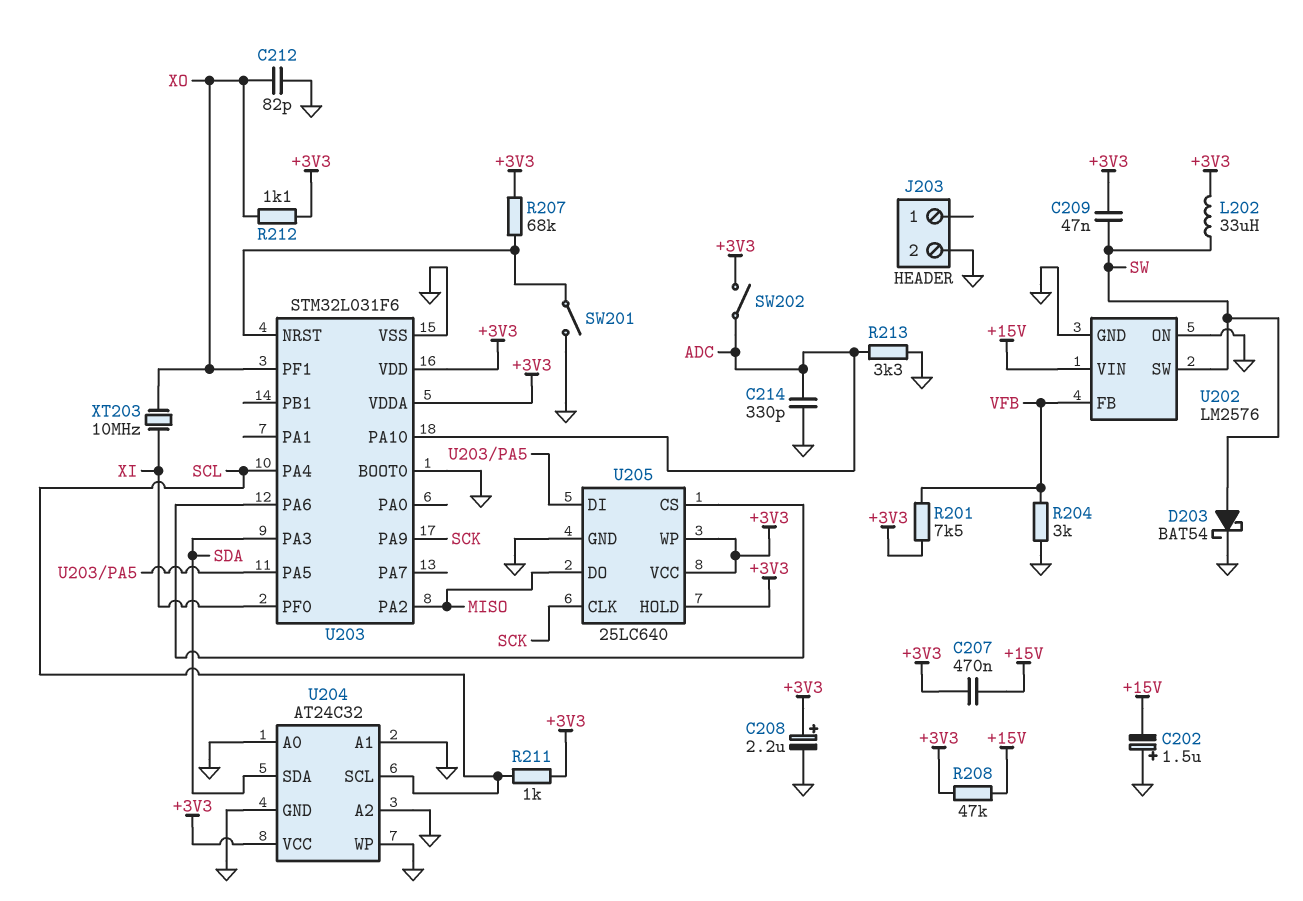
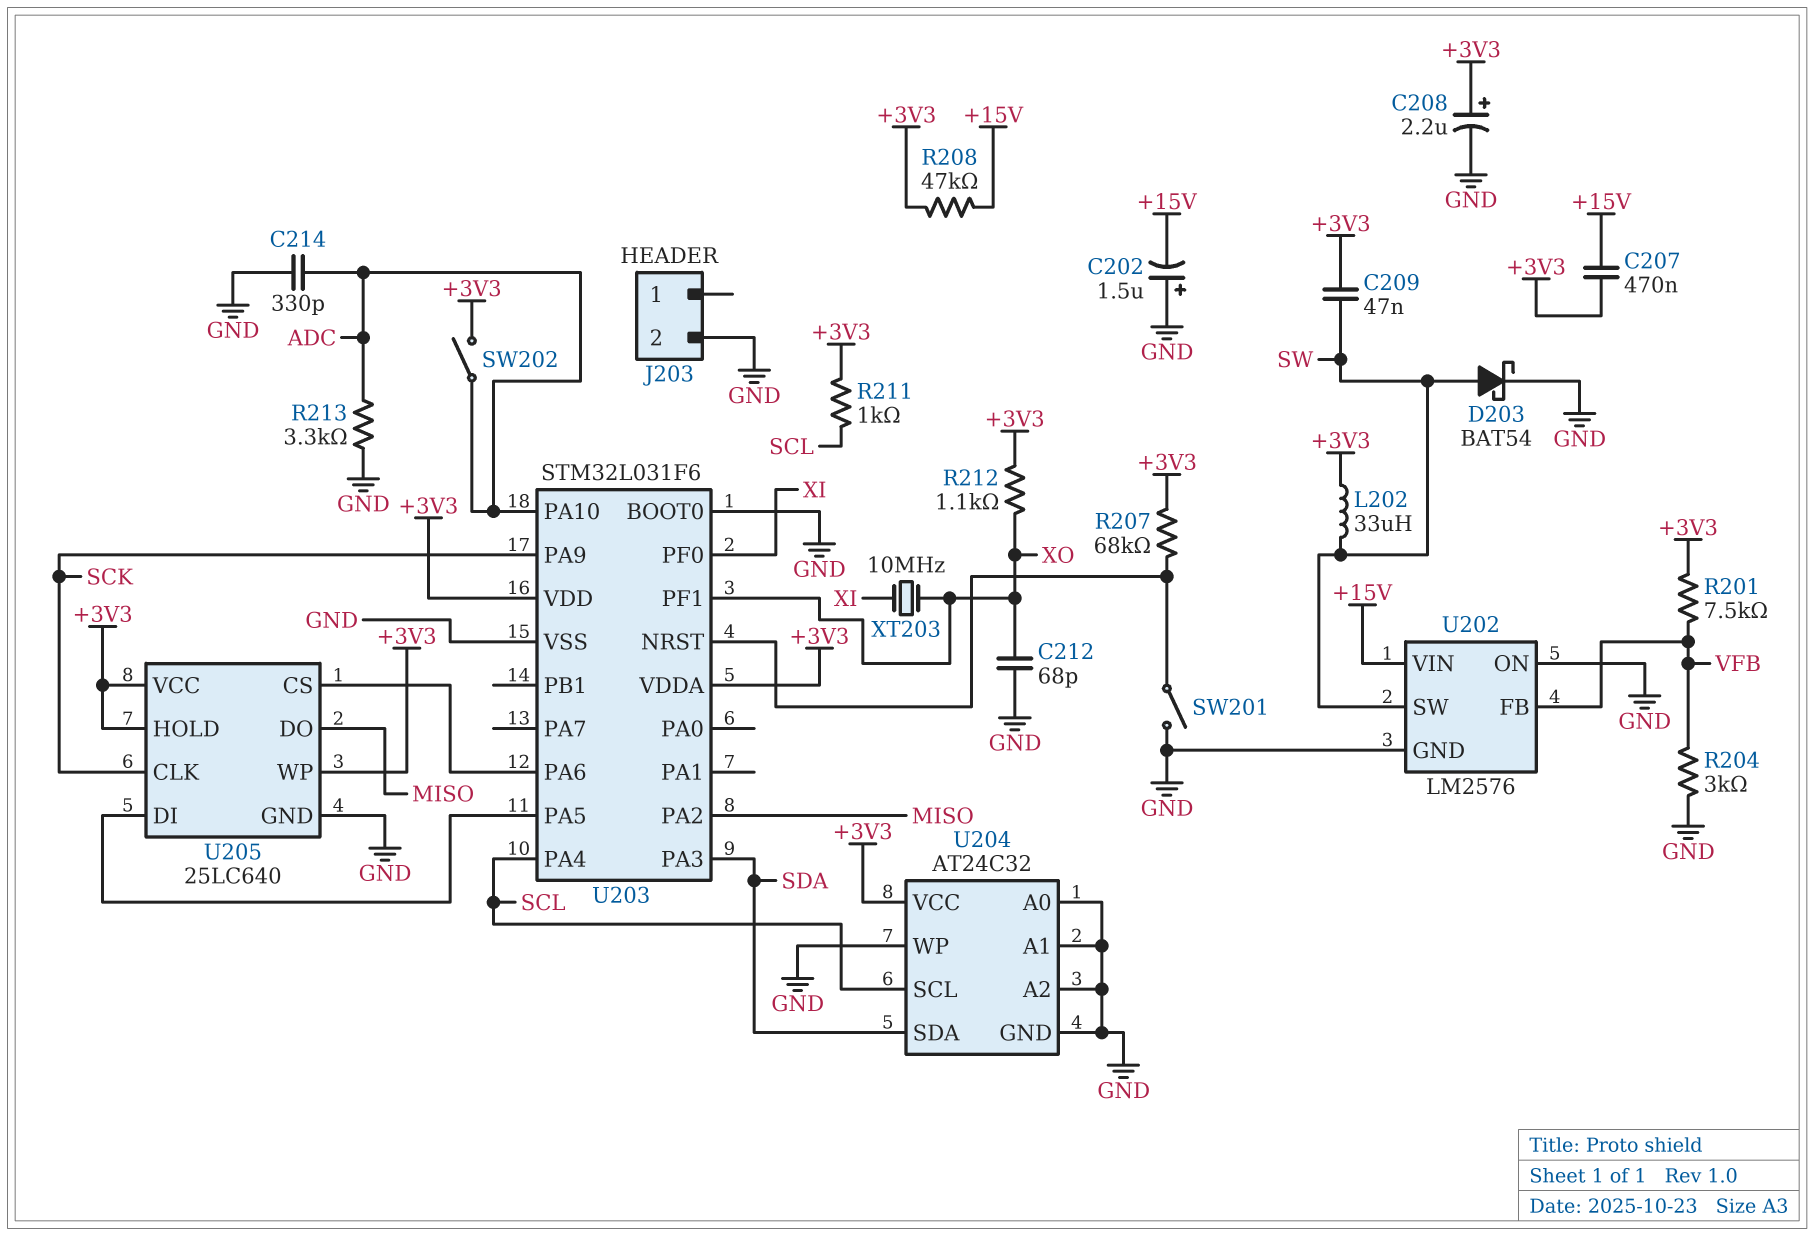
C212: 82pF (GND, XO) -> 68pF (GND, XO)

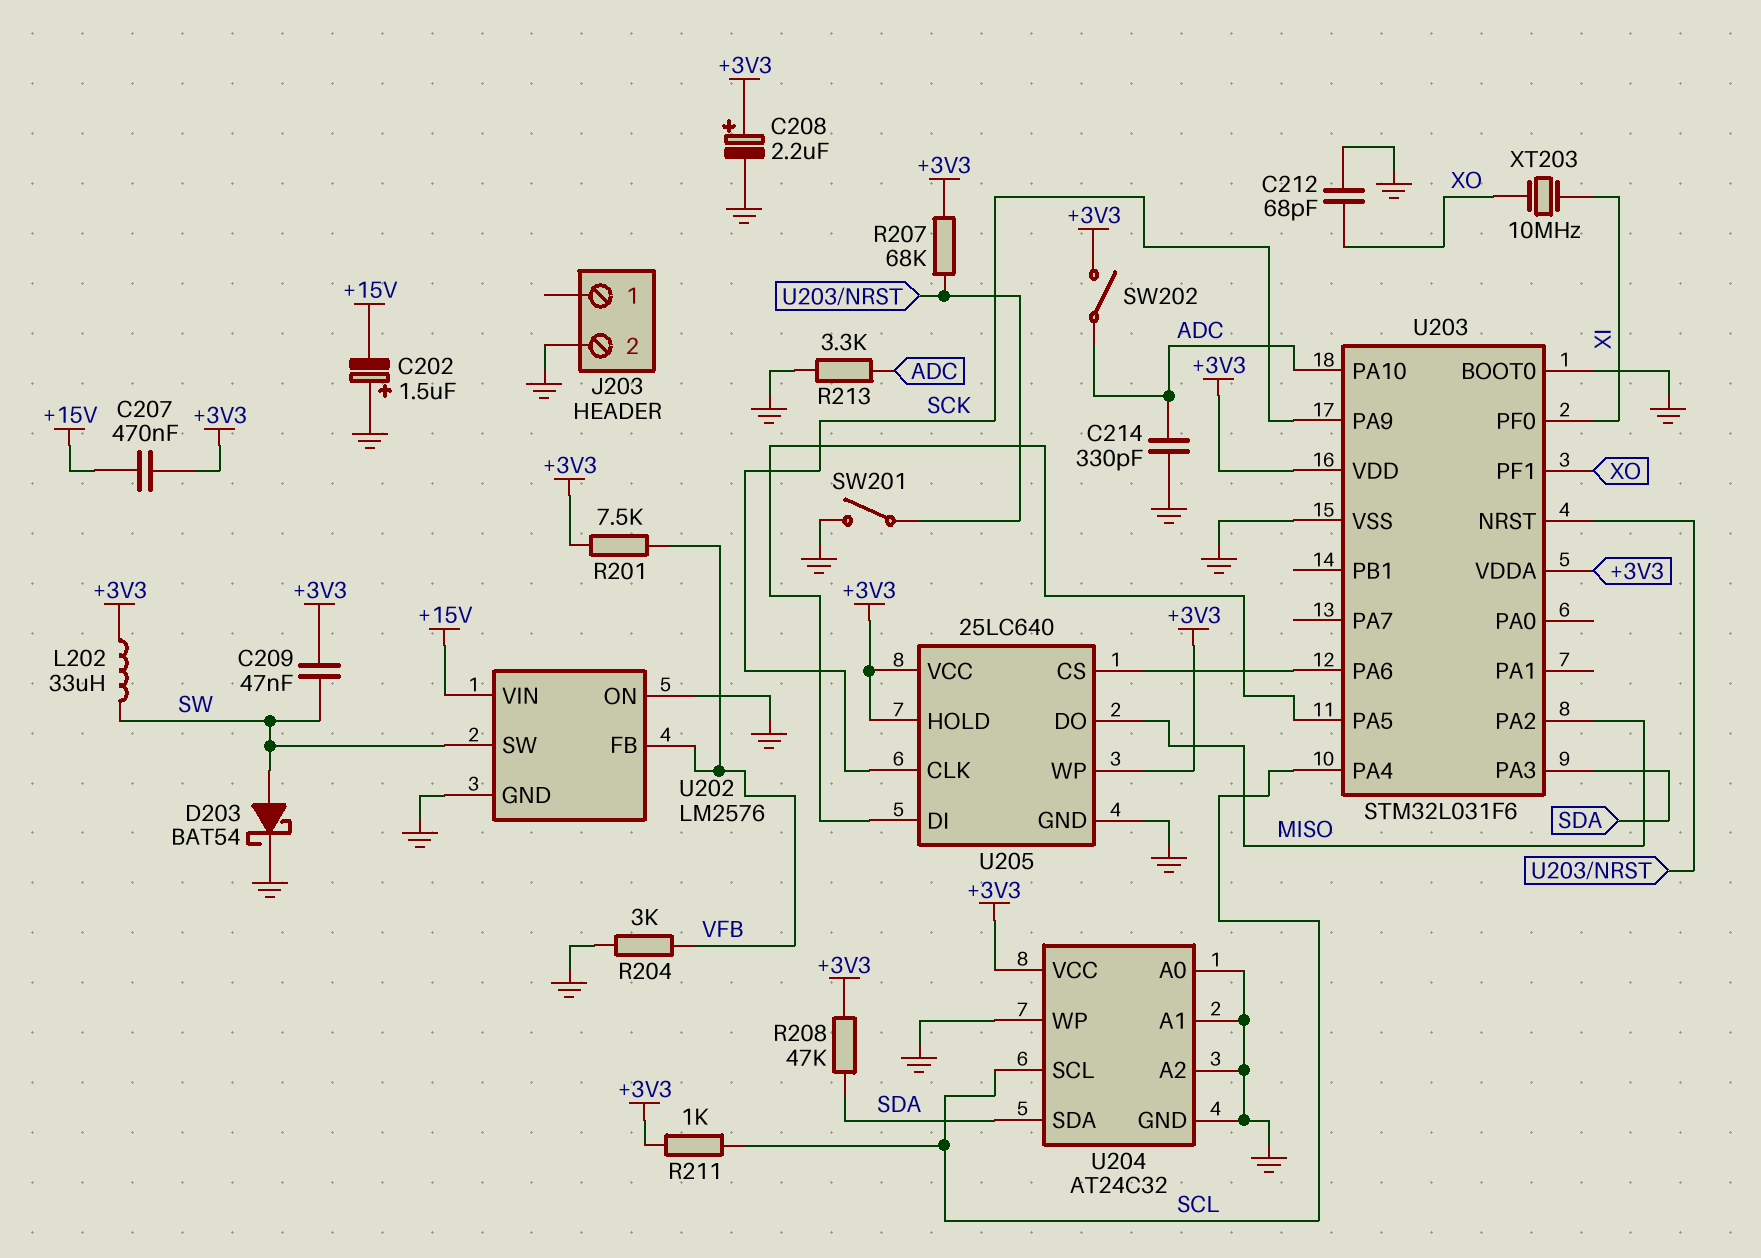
R208: 47k (+3V3, +15V) -> 47k (+3V3, SDA)
R212: 1.1k (+3V3, XO) -> none

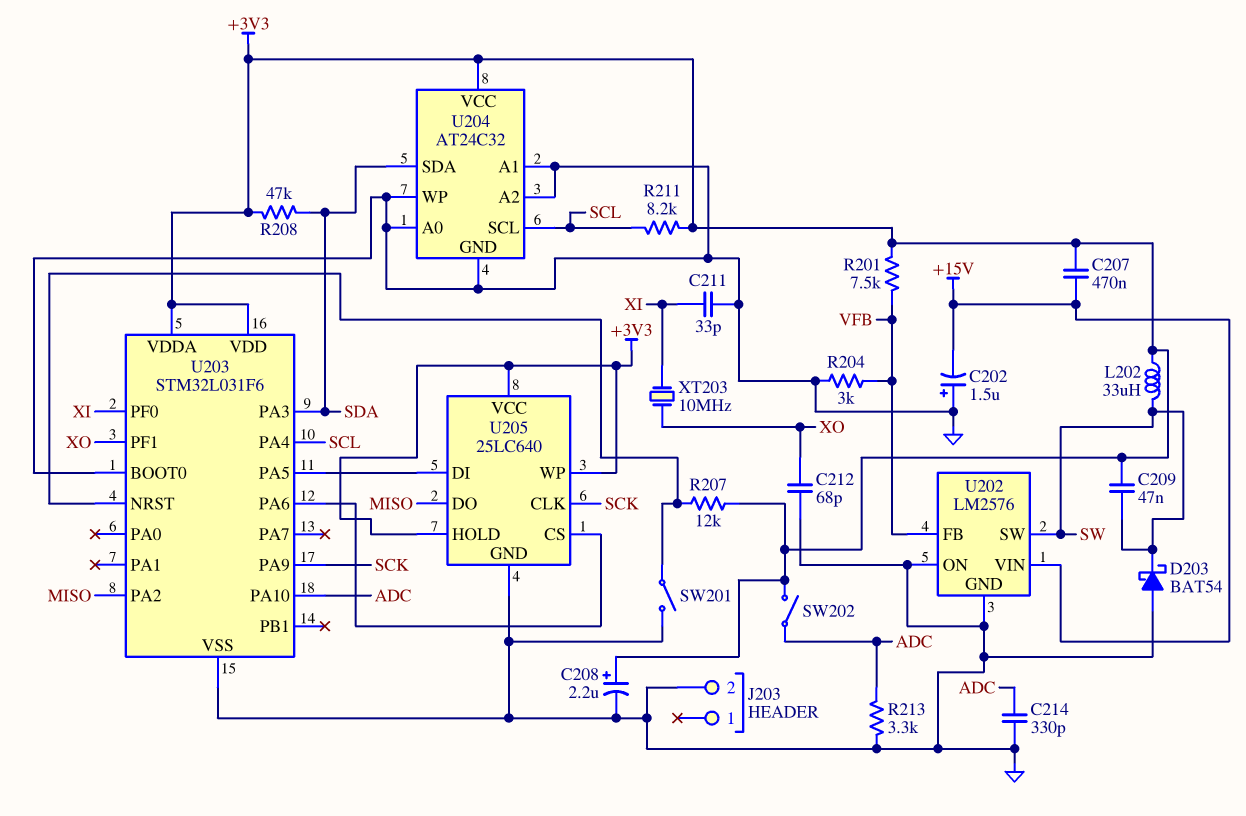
C211: none -> 33pF (GND, XI)
D203: schottky BAT54 (A SW, K GND) -> schottky BAT54 (A GND, K SW)
R207: 68k (+3V3, U203/NRST) -> 12k (+3V3, U203/NRST)
R211: 1k (+3V3, SCL) -> 8.2k (+3V3, SCL)

